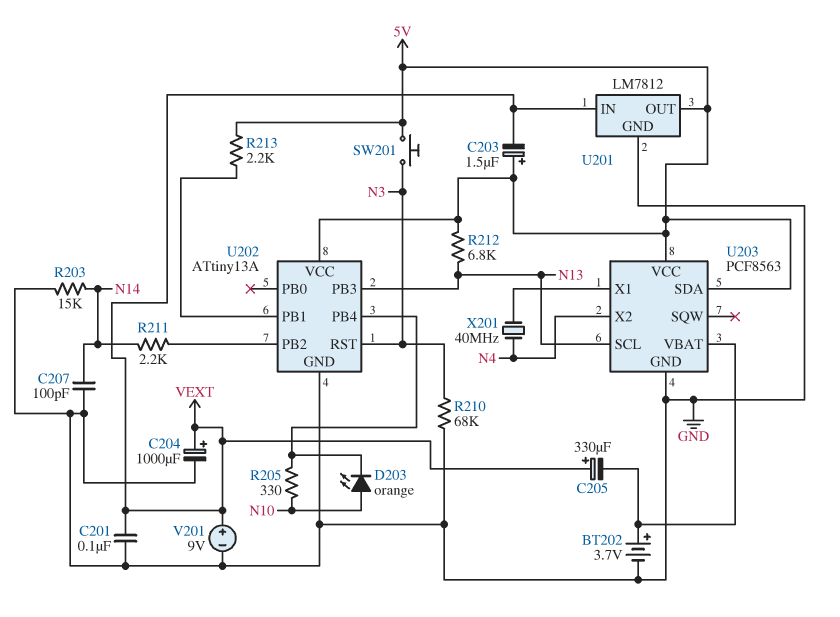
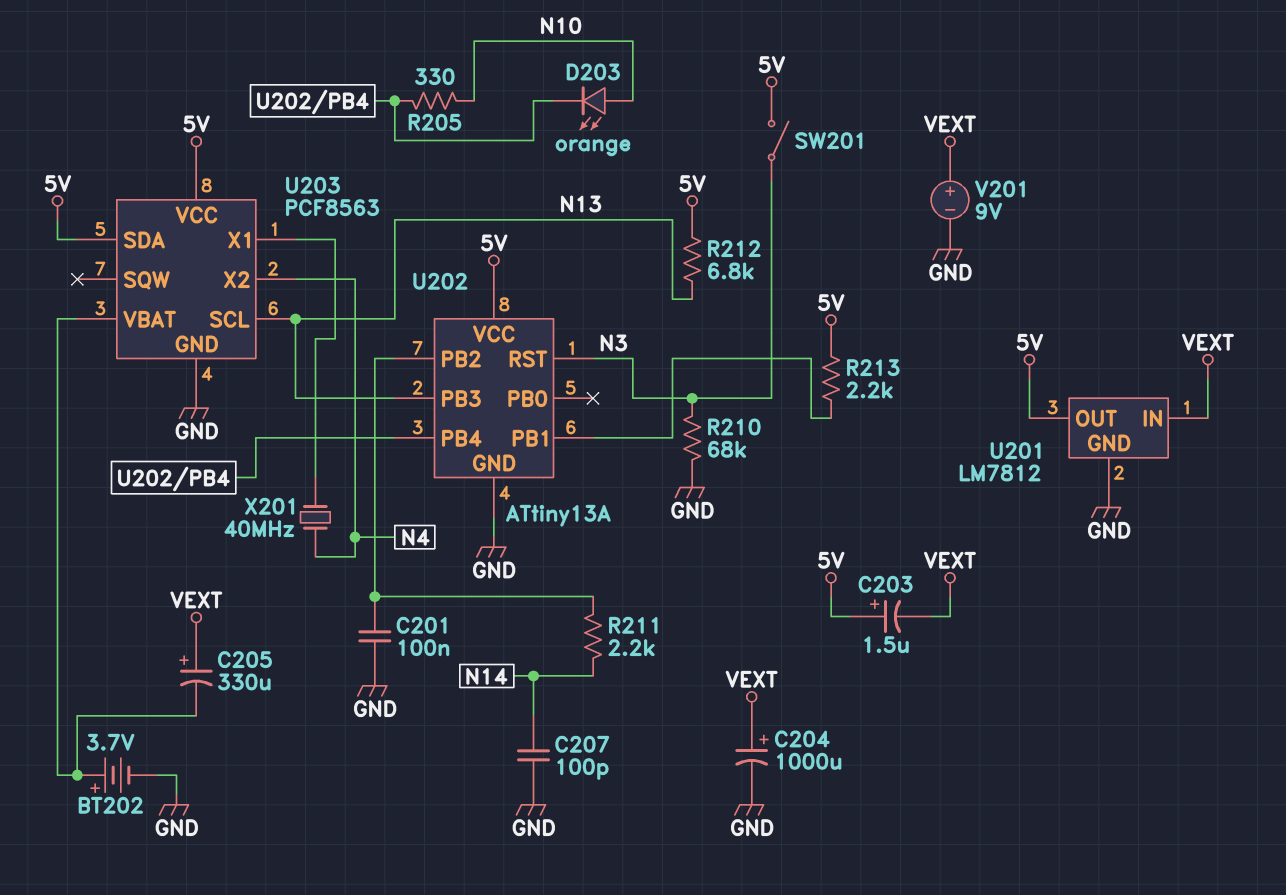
C201: 100nF (GND, VEXT) -> 100nF (GND, U202/PB2)
R203: 15k (GND, N14) -> none
SW201: button (5V, N3) -> switch (5V, N3)

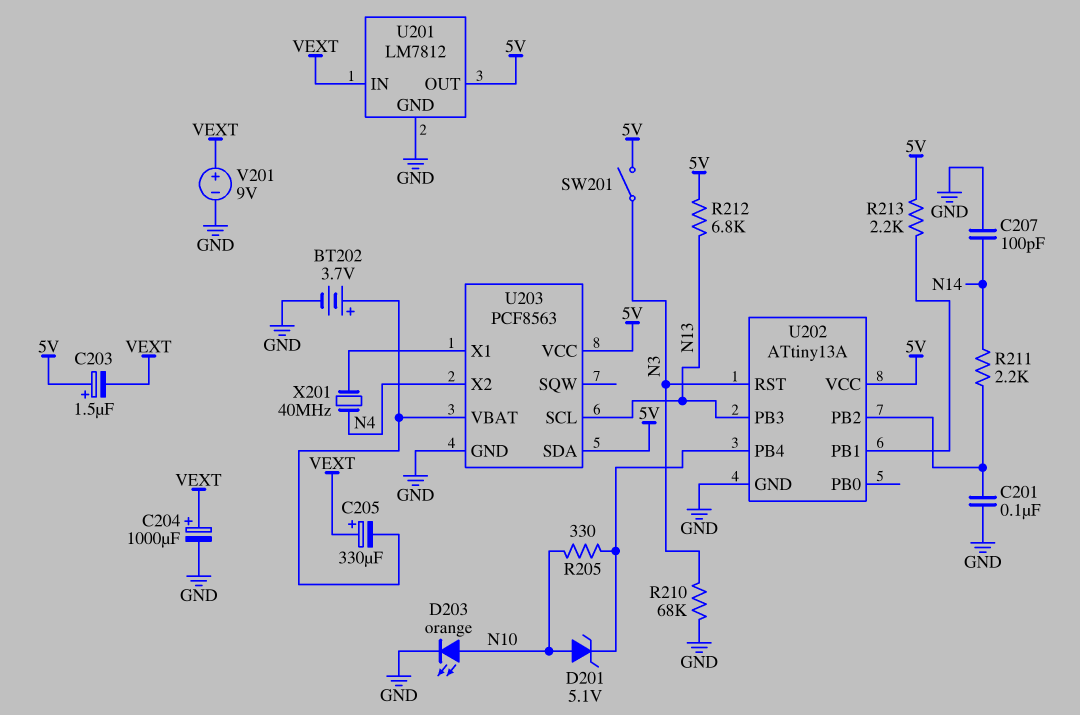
D201: none -> zener 5.1V (A N10, K U202/PB4)
D203: LED orange (A N10, K U202/PB4) -> LED orange (A N10, K GND)

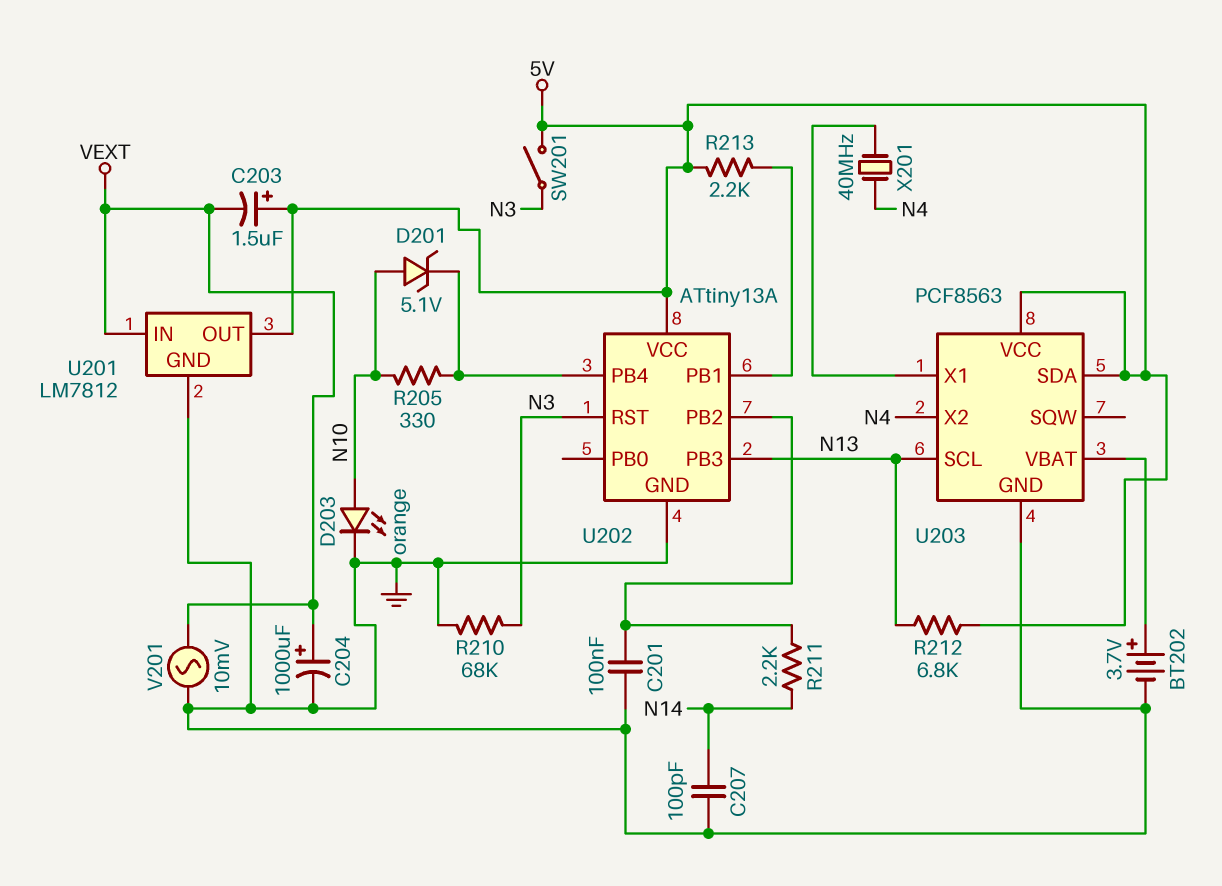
C205: 330uF (plus VEXT, minus U203/VBAT) -> none
V201: 9V (plus VEXT, minus GND) -> AC 10mV (GND, VEXT)

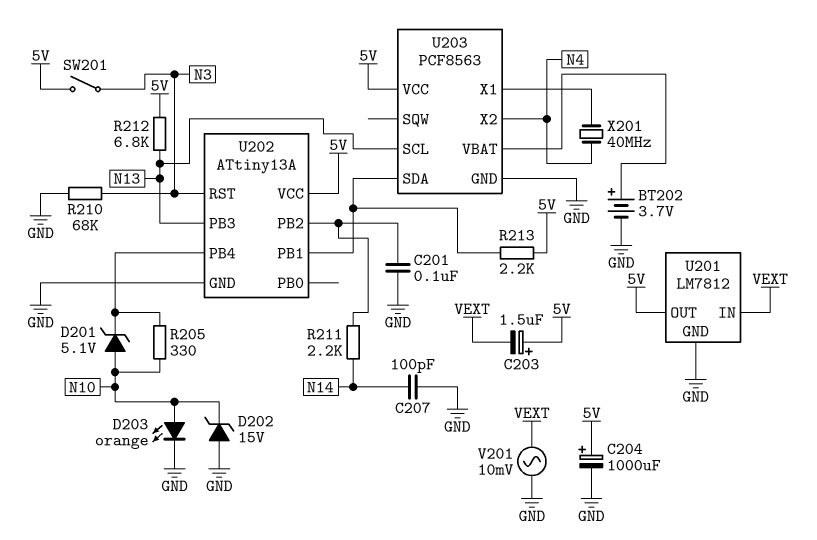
C204: 1000uF (plus VEXT, minus GND) -> 1000uF (plus 5V, minus GND)
D202: none -> zener 15V (A GND, K N10)
U203 pin SDA: 5V -> U202/PB1

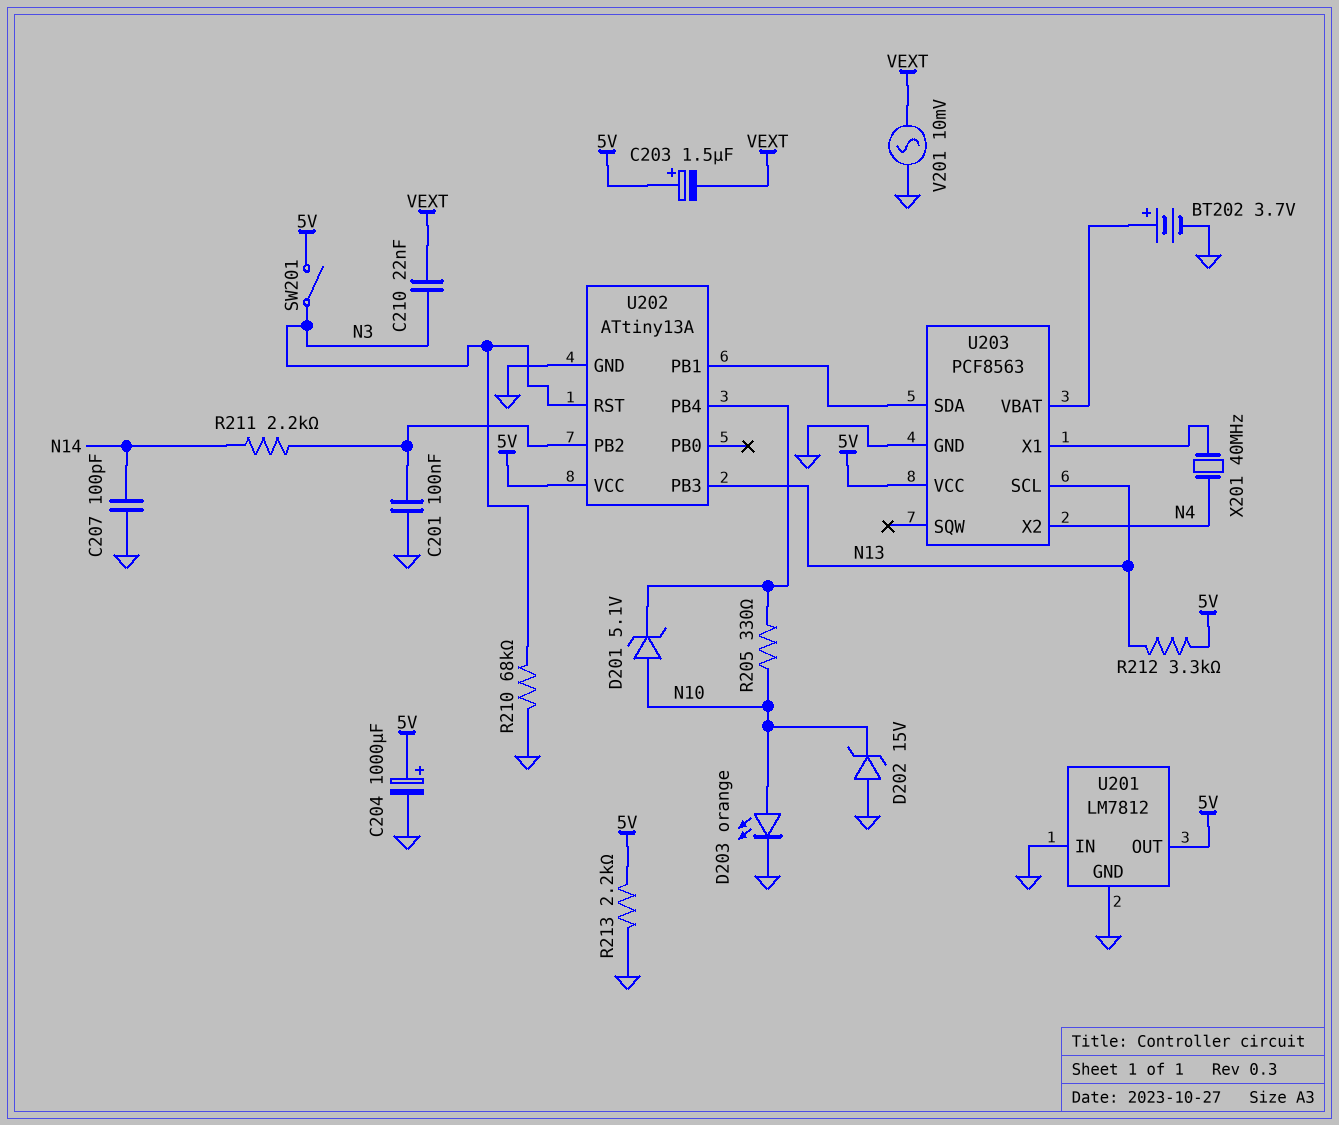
C210: none -> 22nF (N3, VEXT)
R212: 6.8k (5V, N13) -> 3.3k (5V, N13)
R213: 2.2k (5V, U202/PB1) -> 2.2k (5V, GND)
U201 pin IN: VEXT -> GND

